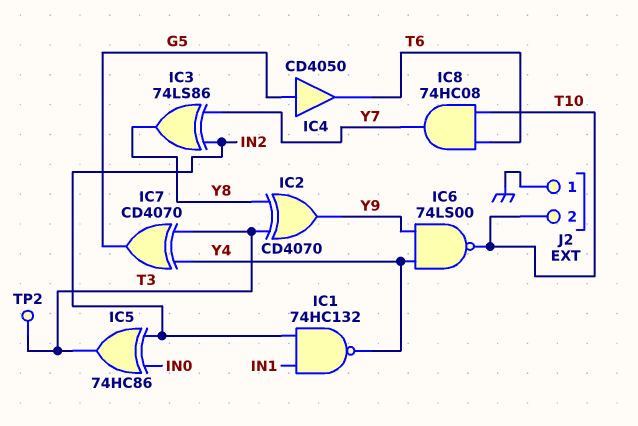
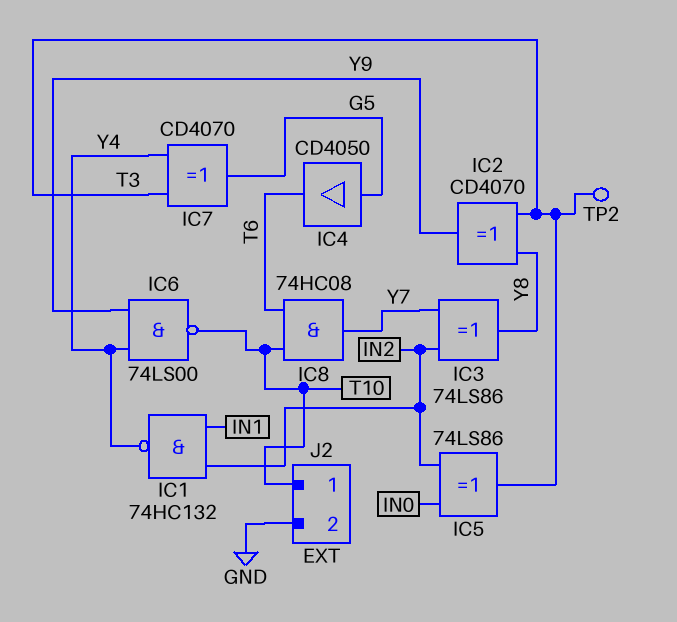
IC5: XOR 74HC86 (in IN0, in IN2, out T3) -> XOR 74LS86 (in IN0, in IN2, out T3)
J2 pin 1: GND -> T10
J2 pin 2: T10 -> GND

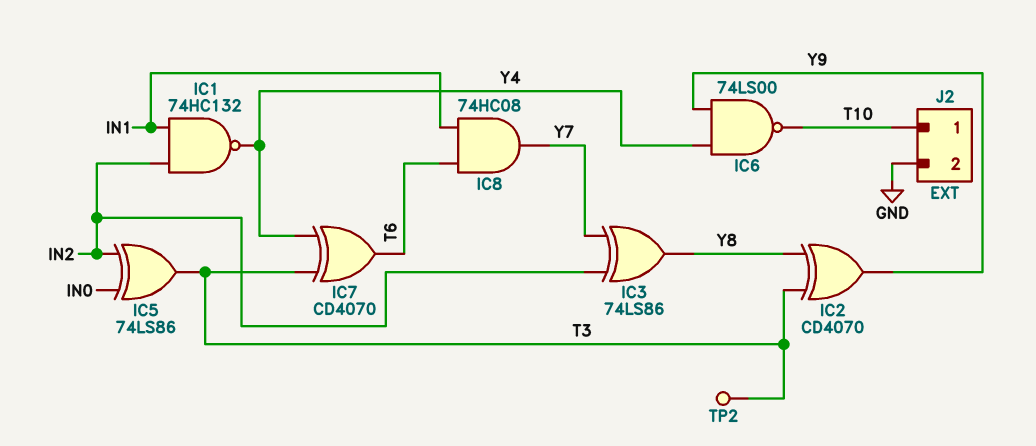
IC4: buffer CD4050 (in G5, out T6) -> none
IC7: XOR CD4070 (in T3, in Y4, out G5) -> XOR CD4070 (in T3, in Y4, out T6)
IC8: AND 74HC08 (in T6, in T10, out Y7) -> AND 74HC08 (in IN1, in T6, out Y7)

